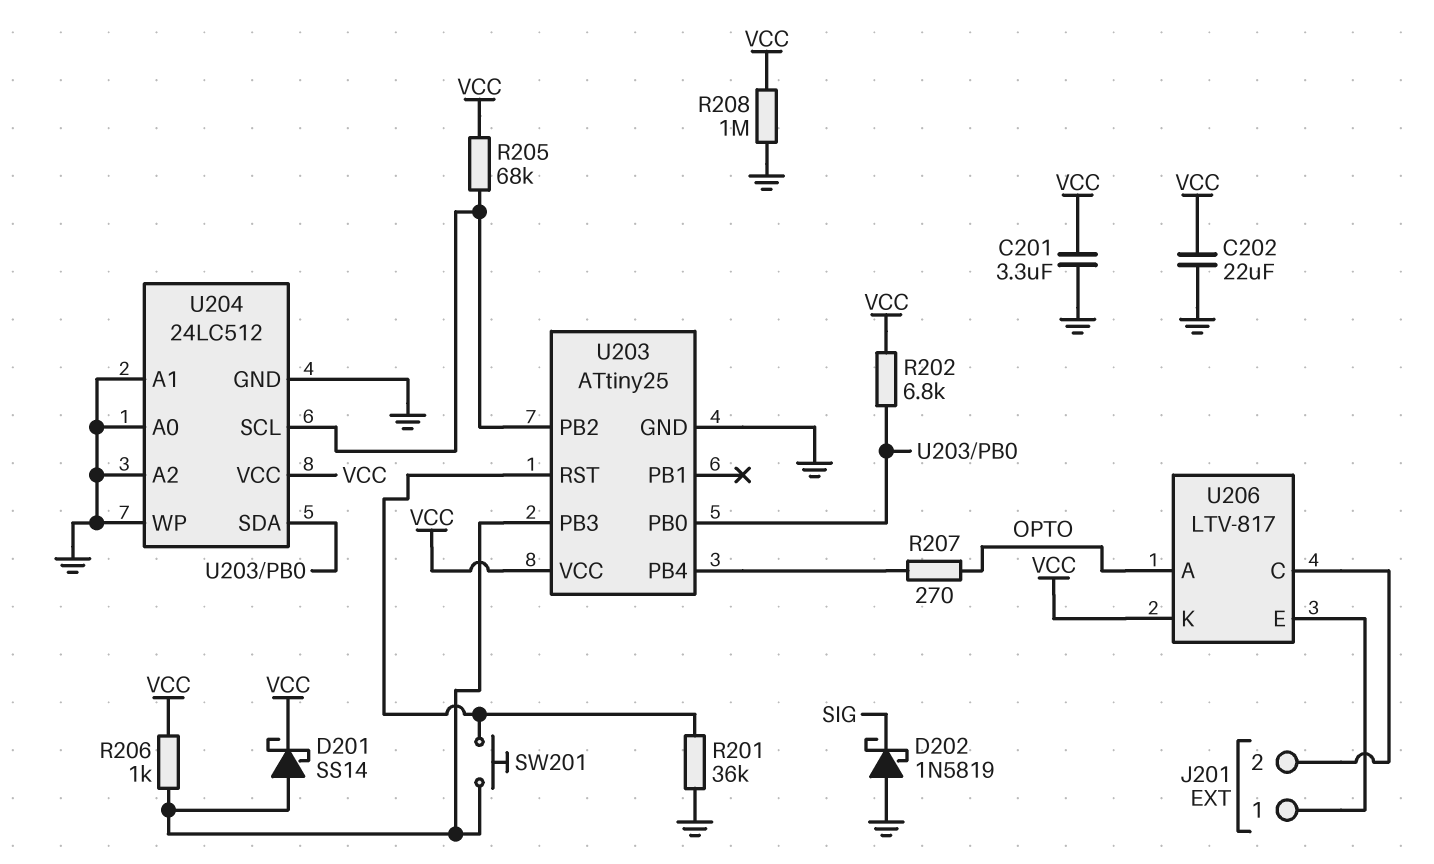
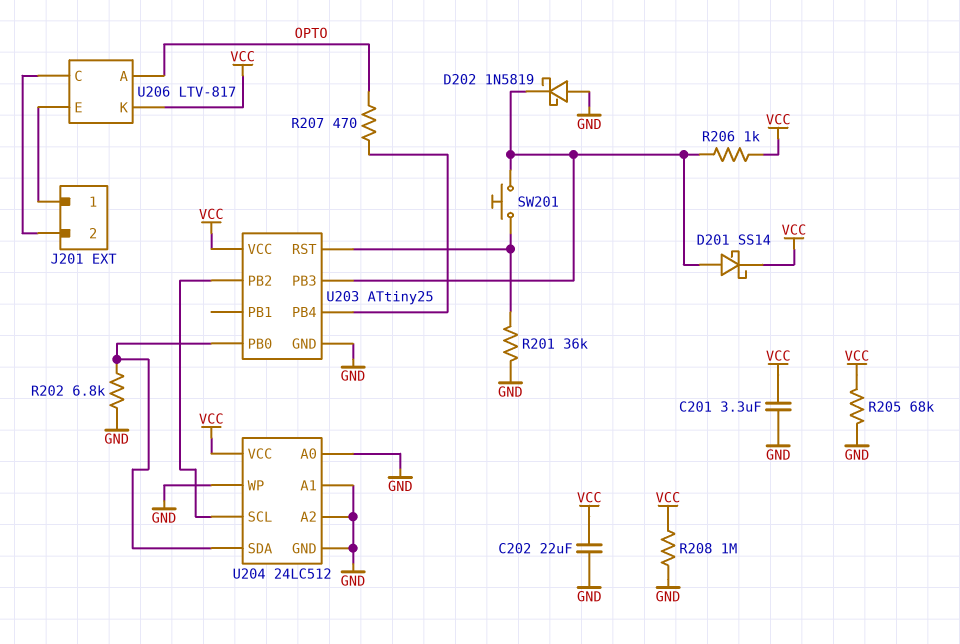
D202: schottky 1N5819 (A GND, K SIG) -> schottky 1N5819 (A GND, K U203/PB3)
R202: 6.8k (U203/PB0, VCC) -> 6.8k (GND, U203/PB0)
R205: 68k (U203/PB2, VCC) -> 68k (GND, VCC)
R207: 270 (OPTO, U203/PB4) -> 470 (OPTO, U203/PB4)

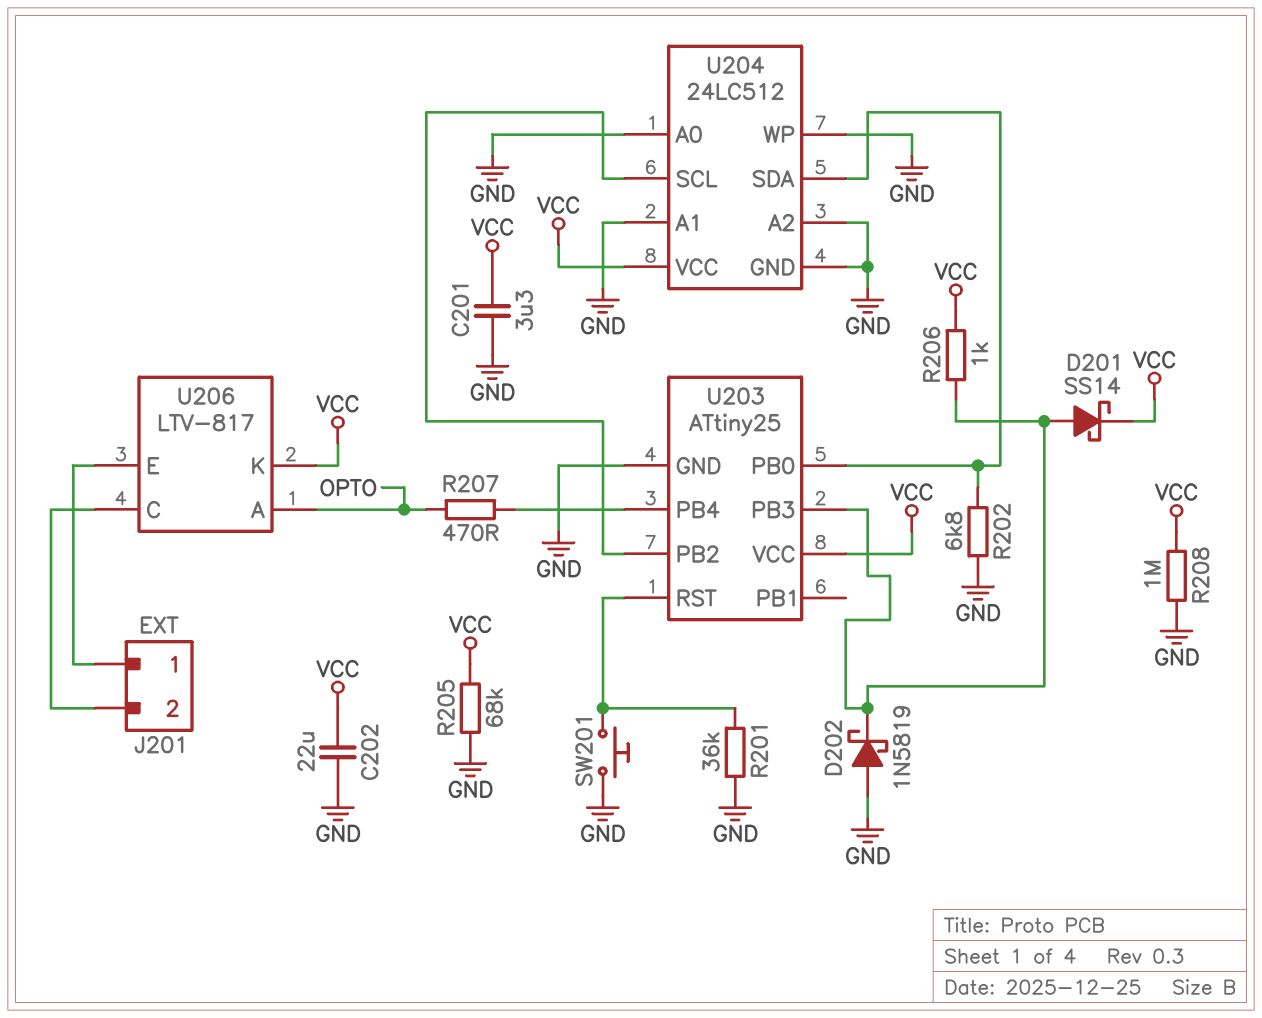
SW201: button (U203/PB3, U203/RST) -> button (GND, U203/RST)

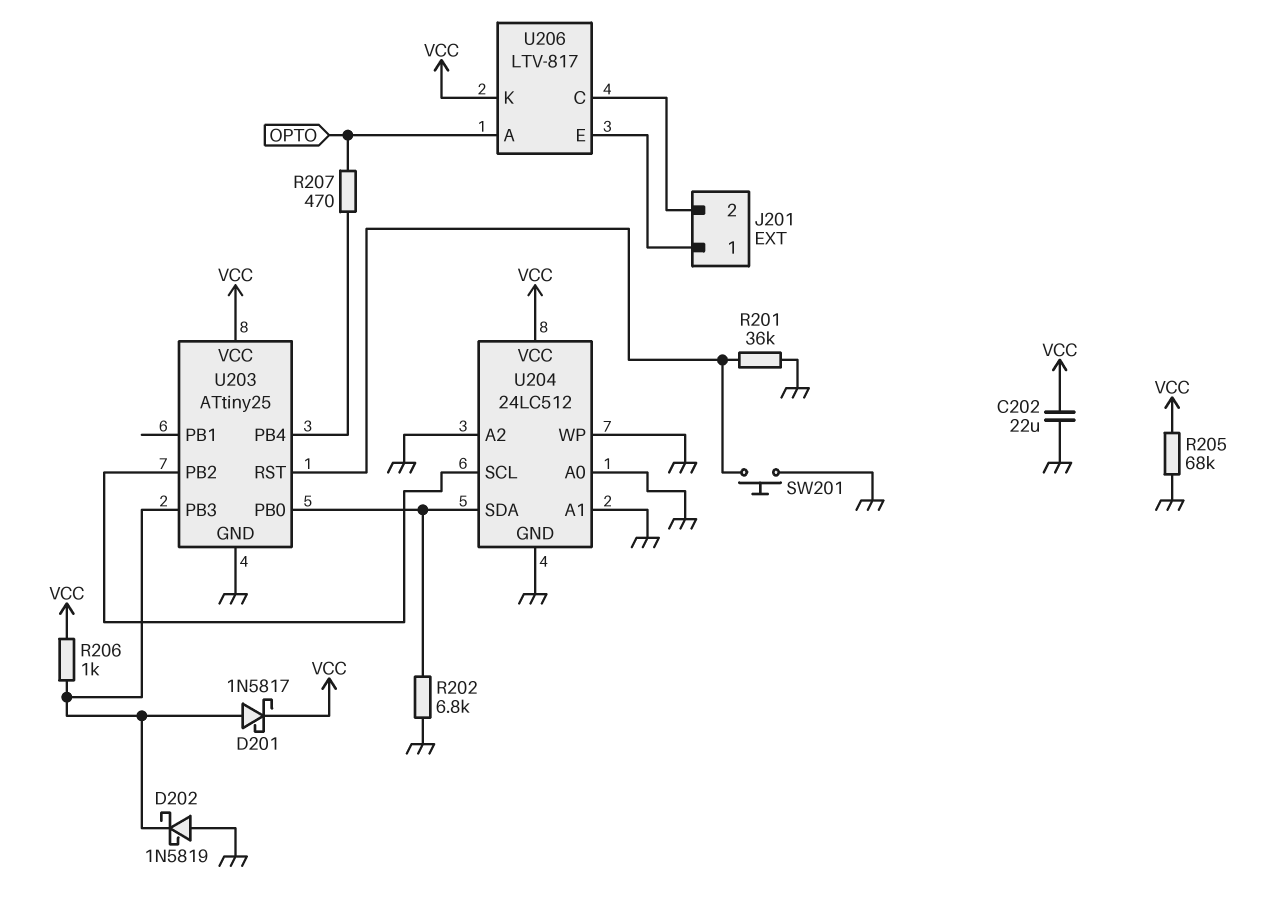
C201: 3.3uF (GND, VCC) -> none
D201: schottky SS14 (A U203/PB3, K VCC) -> schottky 1N5817 (A U203/PB3, K VCC)
R208: 1M (GND, VCC) -> none

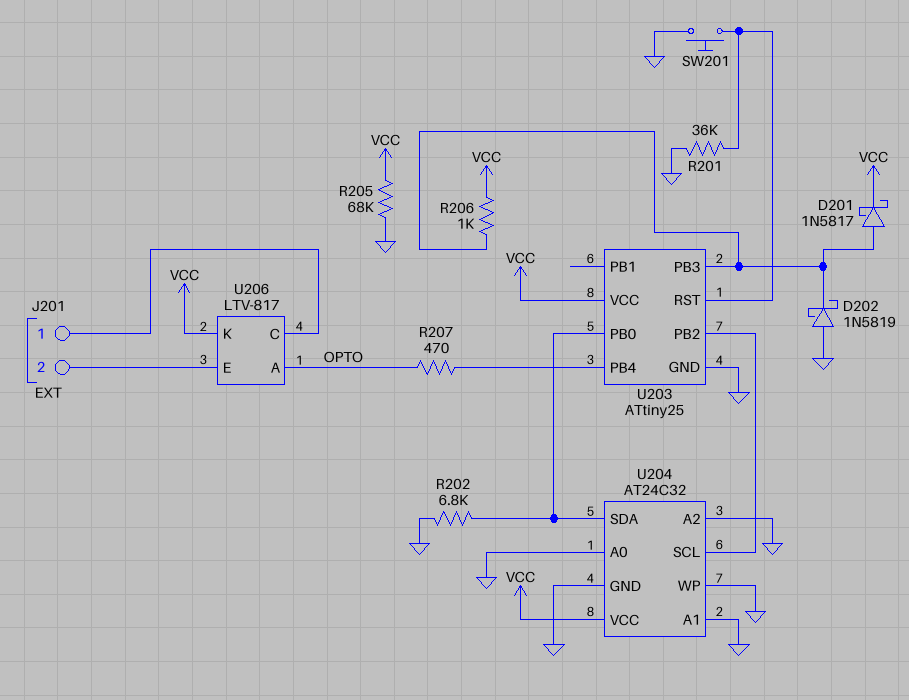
C202: 22uF (GND, VCC) -> none
U204: 24LC512 -> AT24C32
U206 pin C: J201/2 -> J201/1
U206 pin E: J201/1 -> J201/2

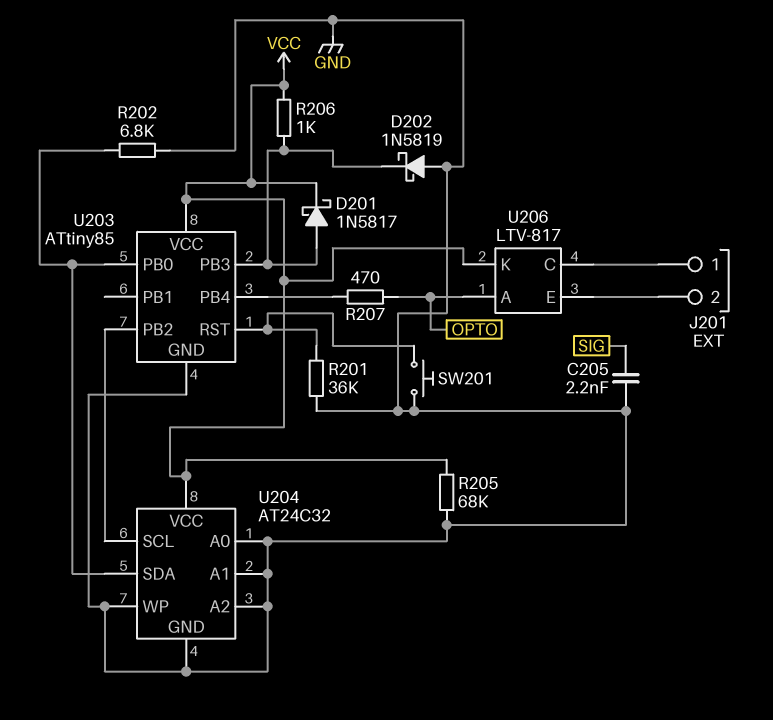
C205: none -> 2.2nF (GND, SIG)
U203: ATtiny25 -> ATtiny85

